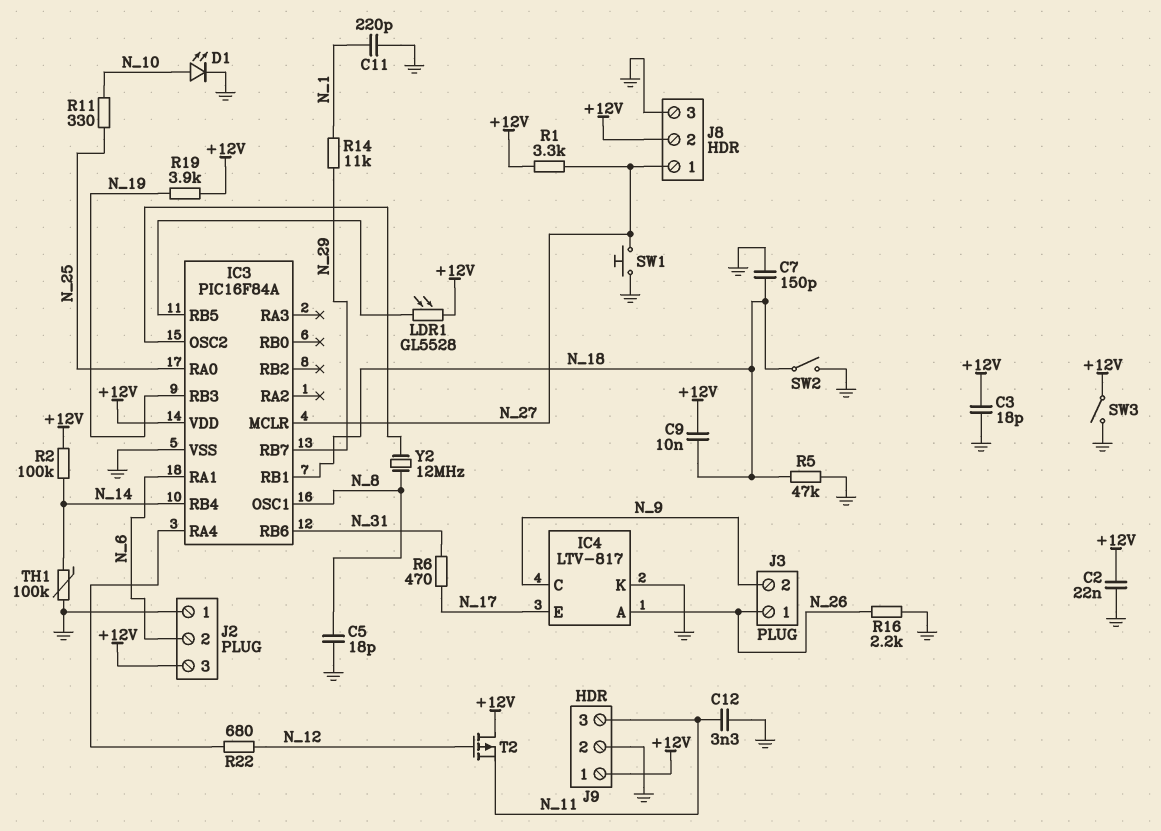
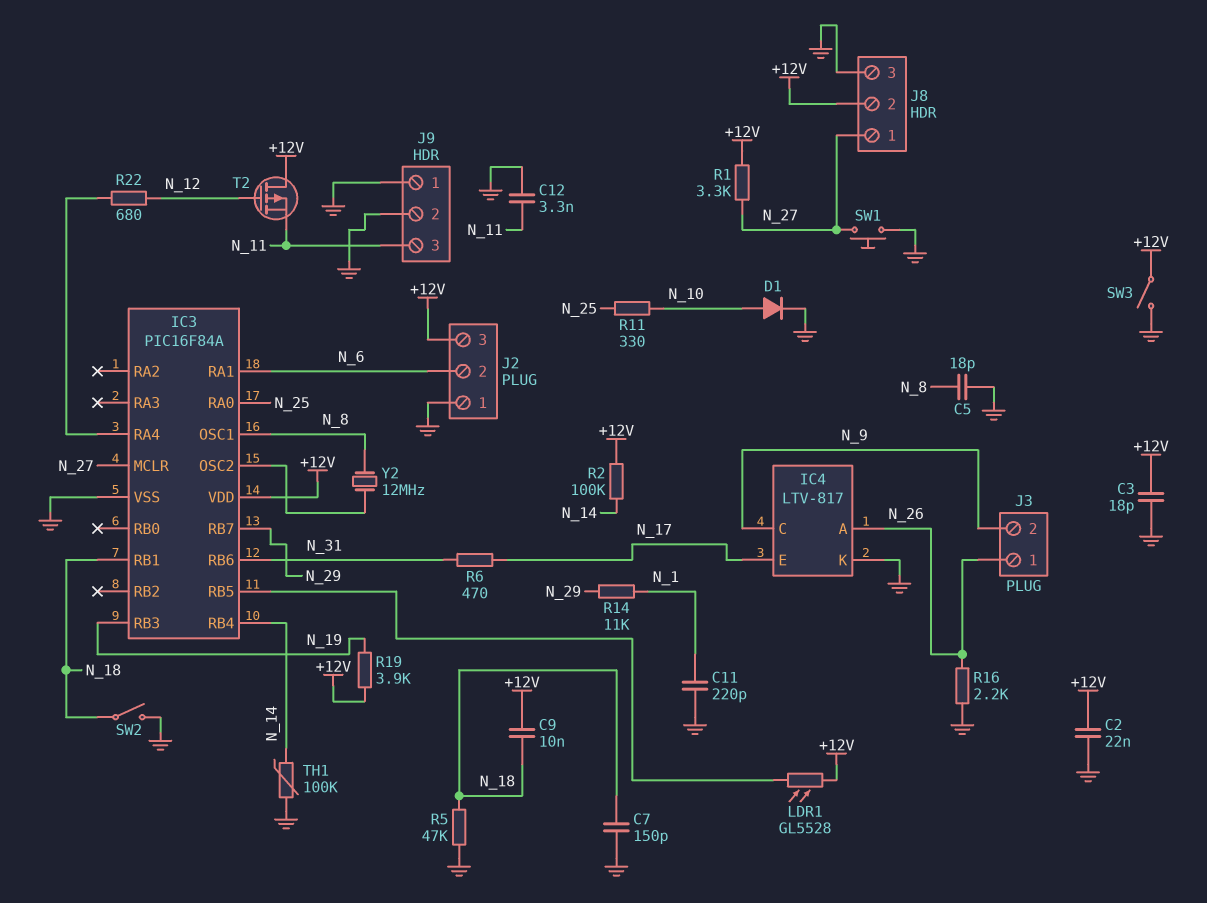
D1: LED (A N_10, K GND) -> diode (A N_10, K GND)
J9 pin 1: +12V -> GND

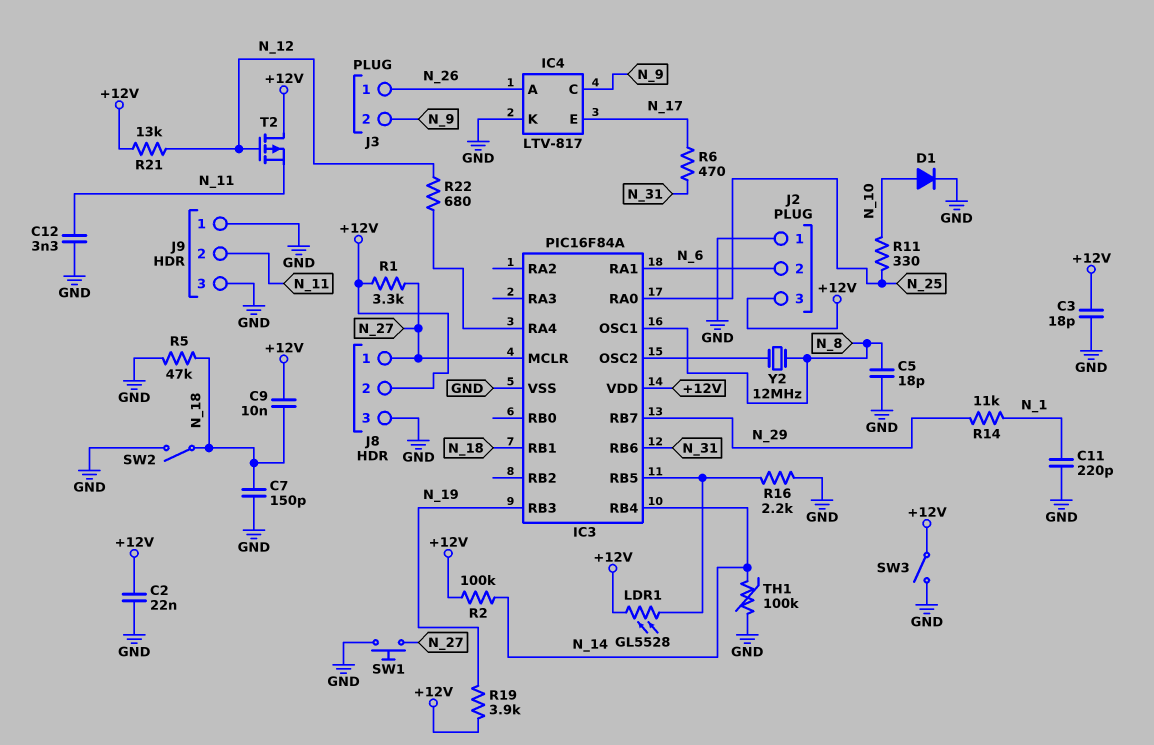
J9 pin 2: GND -> N_11
J9 pin 3: N_11 -> GND
R16: 2.2k (GND, N_26) -> 2.2k (GND, IC3/RB5)
R21: none -> 13k (+12V, N_12)

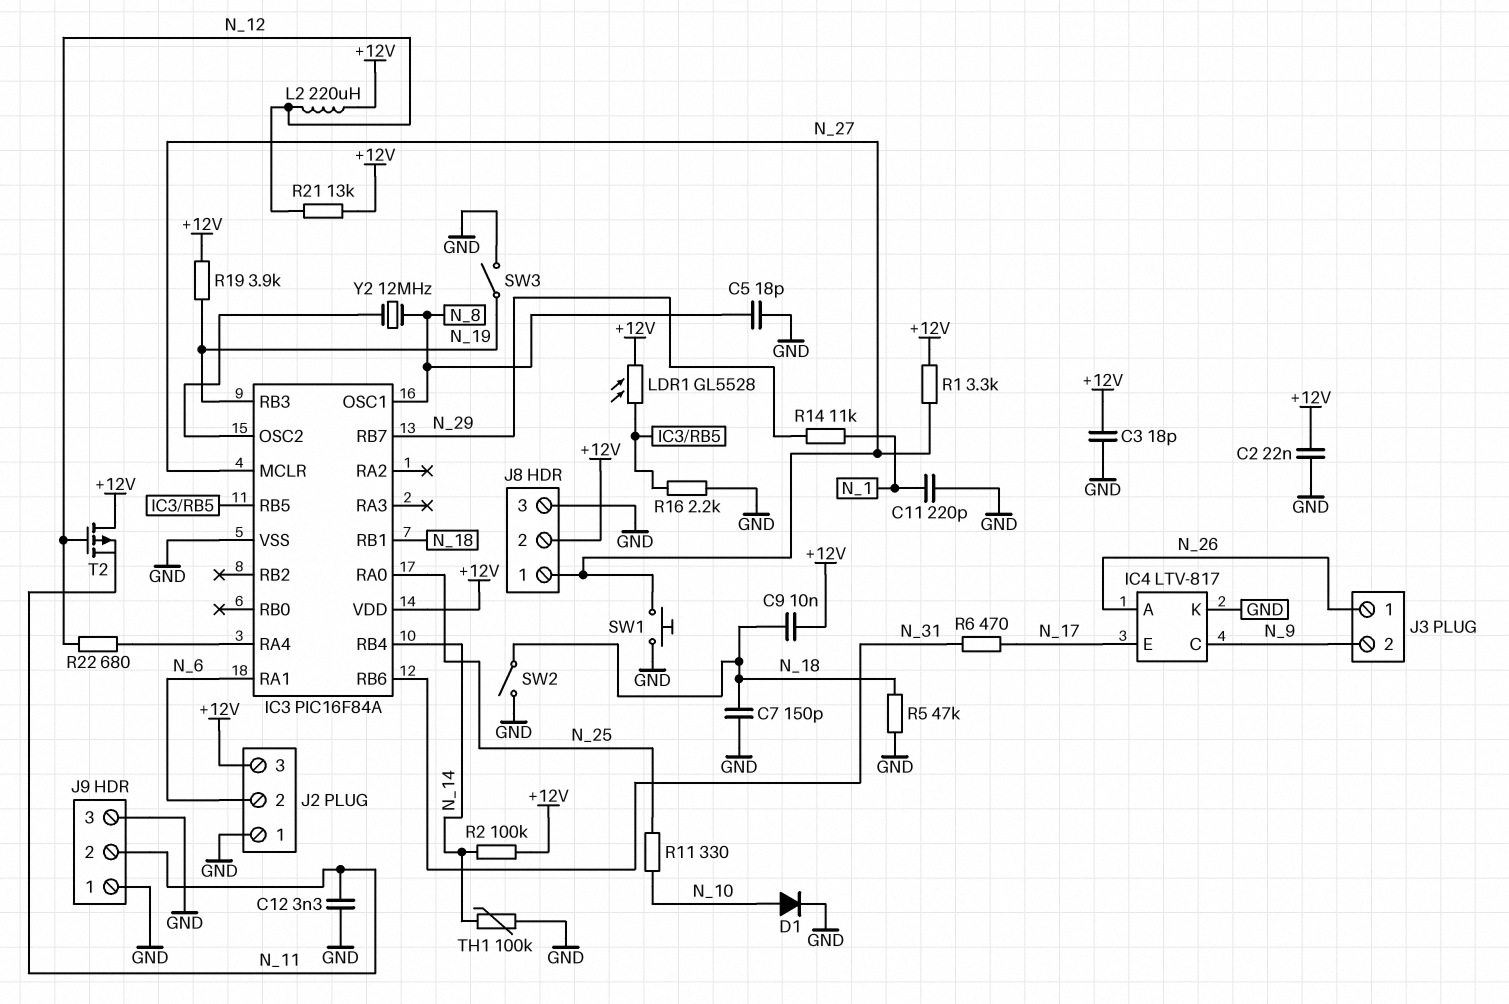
L2: none -> 220uH (+12V, N_12)
SW3: switch (+12V, GND) -> switch (GND, N_19)

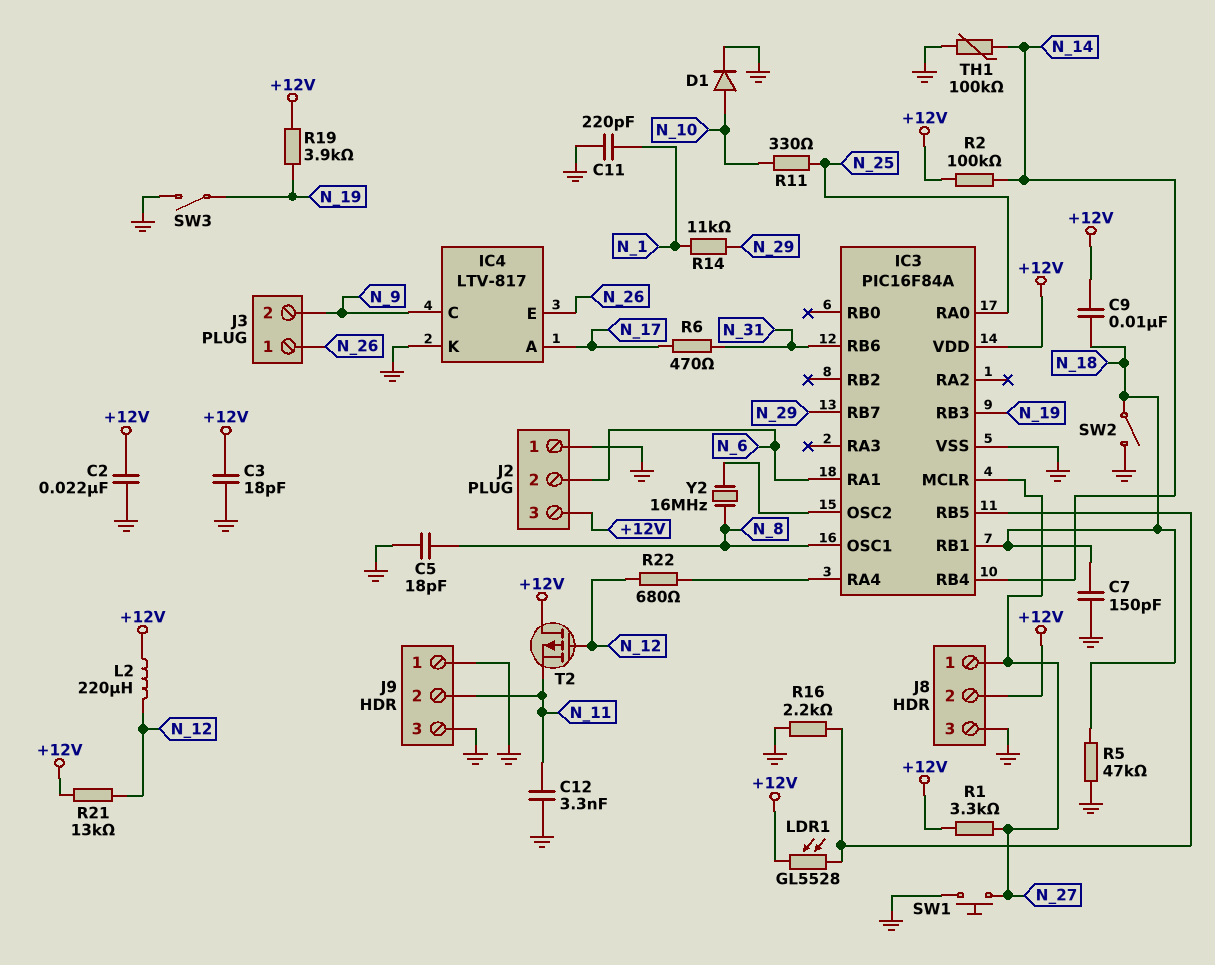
IC4 pin A: N_26 -> N_17
IC4 pin E: N_17 -> N_26
Y2: 12MHz (IC3/OSC2, N_8) -> 16MHz (IC3/OSC2, N_8)

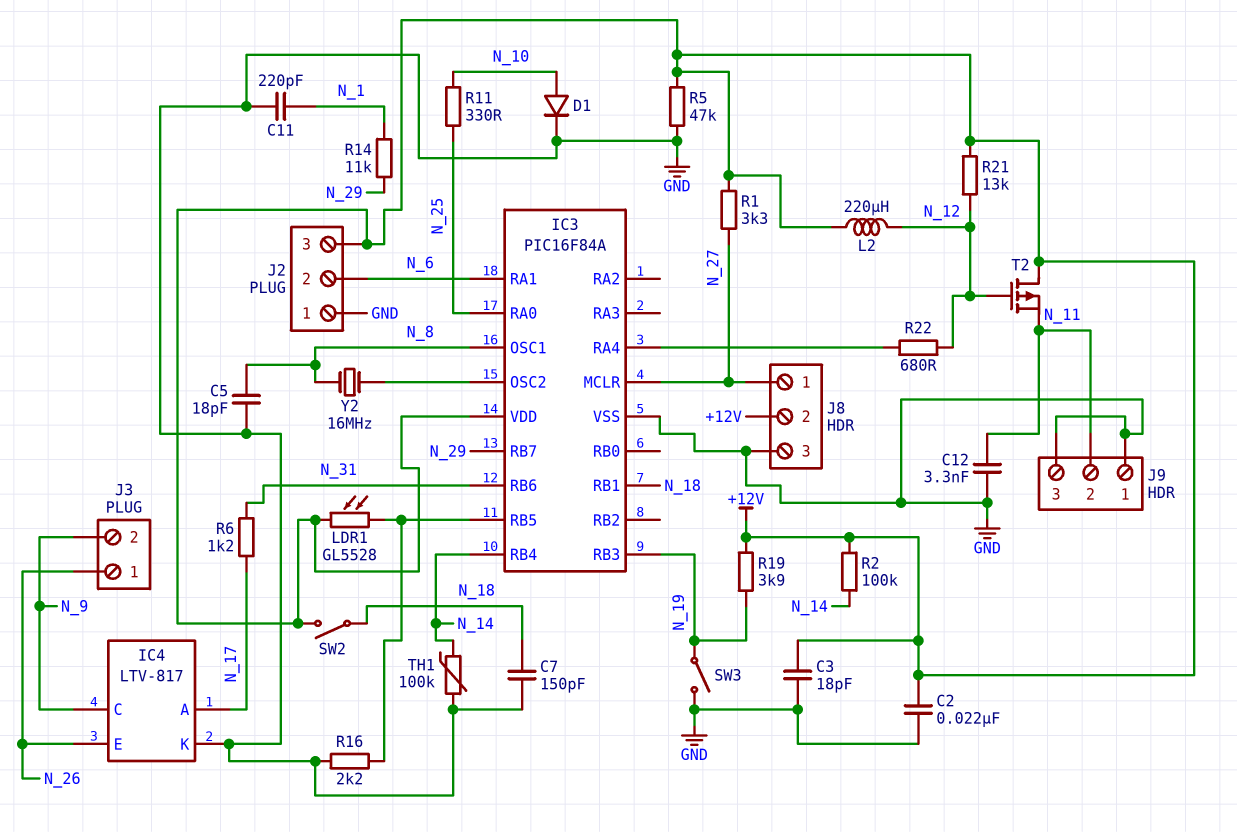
C9: 10nF (+12V, N_18) -> none
R5: 47k (GND, N_18) -> 47k (+12V, GND)
R6: 470 (N_17, N_31) -> 1.2k (N_17, N_31)
SW1: button (GND, N_27) -> none
SW2: switch (GND, N_18) -> switch (+12V, N_18)

